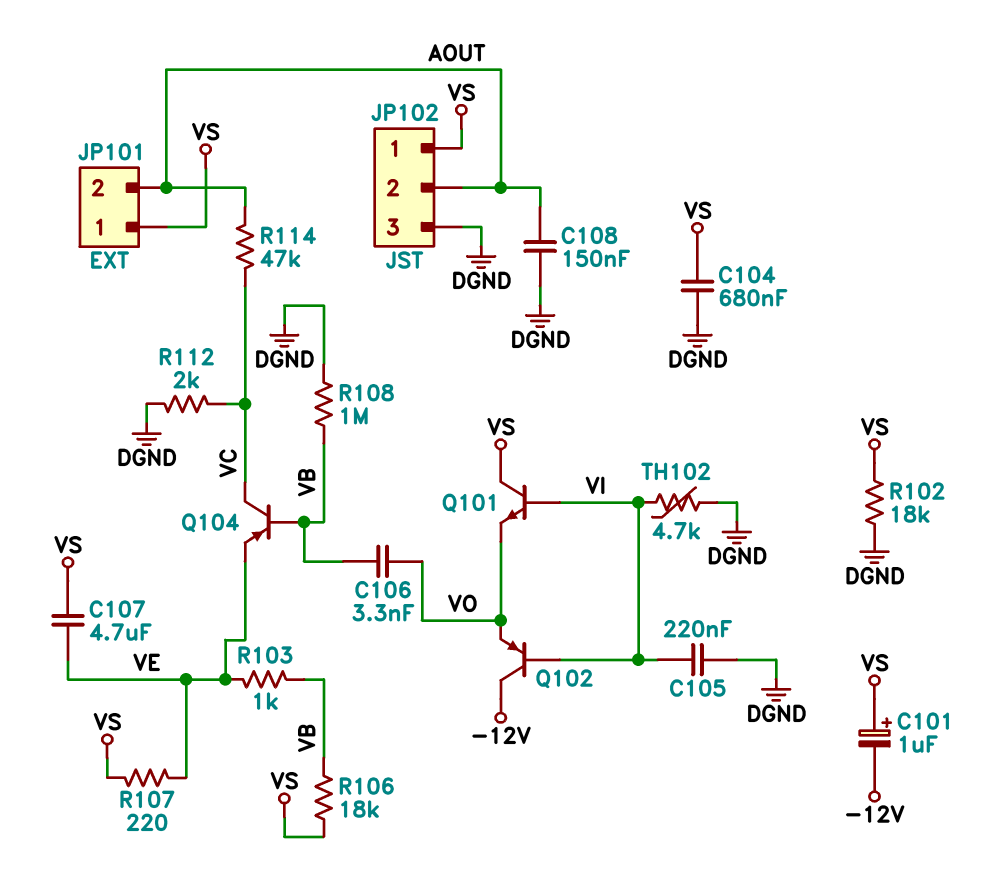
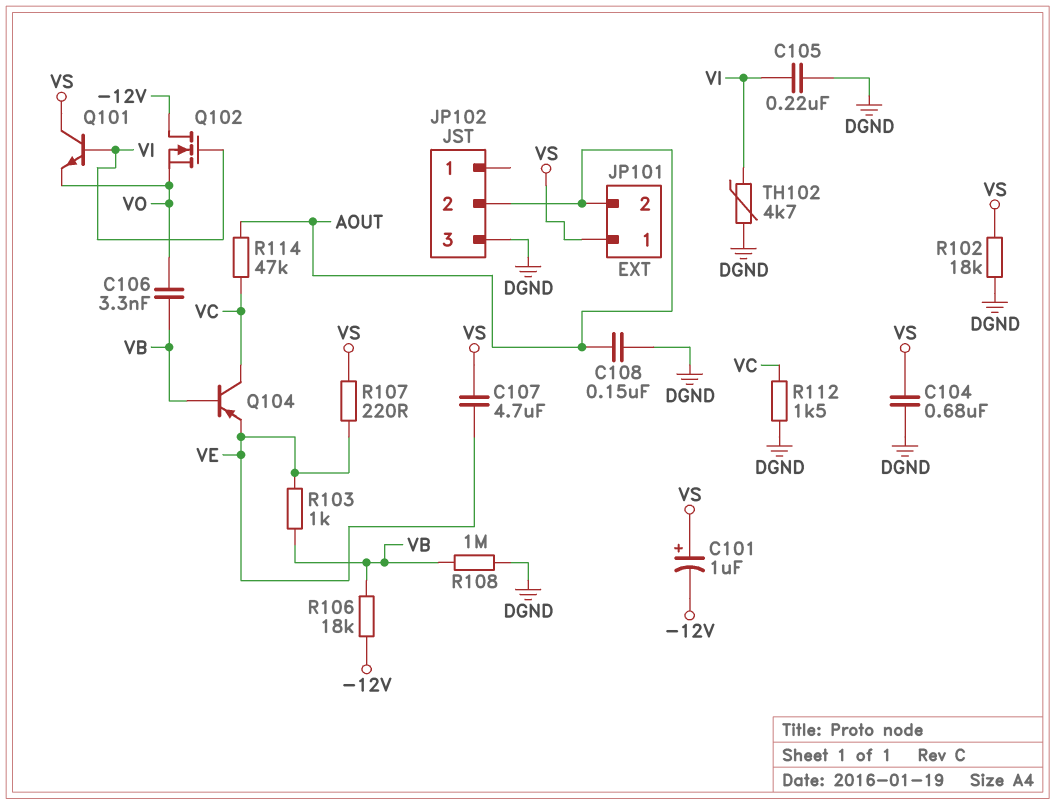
JP102 pin 1: VS -> none
Q102: PNP (B VI, C -12V, E VO) -> NMOS (G VI, D -12V, S VO)
R106: 18k (VB, VS) -> 18k (-12V, VB)
R112: 2k (DGND, VC) -> 1.5k (DGND, VC)

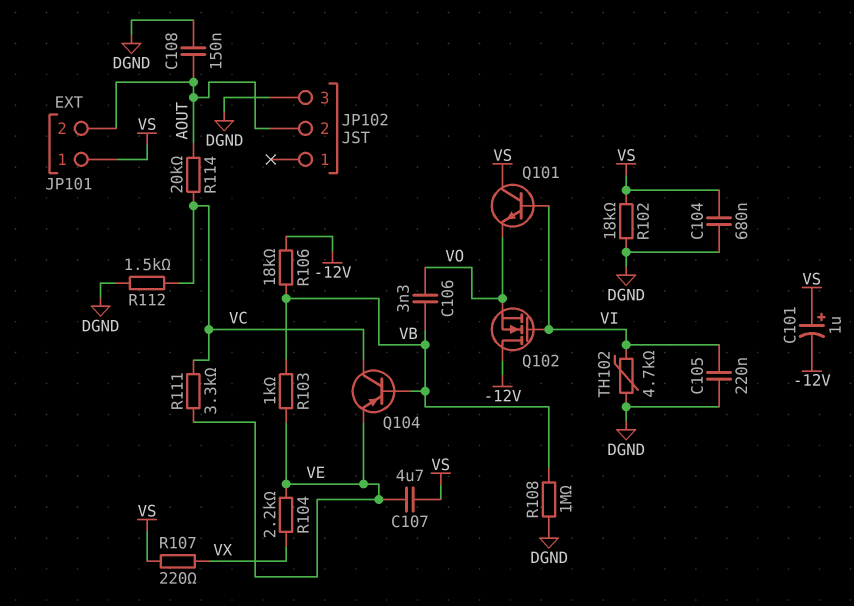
R104: none -> 2.2k (VE, VX)
R107: 220 (VE, VS) -> 220 (VS, VX)
R111: none -> 3.3k (VC, VE)
R114: 47k (AOUT, VC) -> 20k (AOUT, VC)

